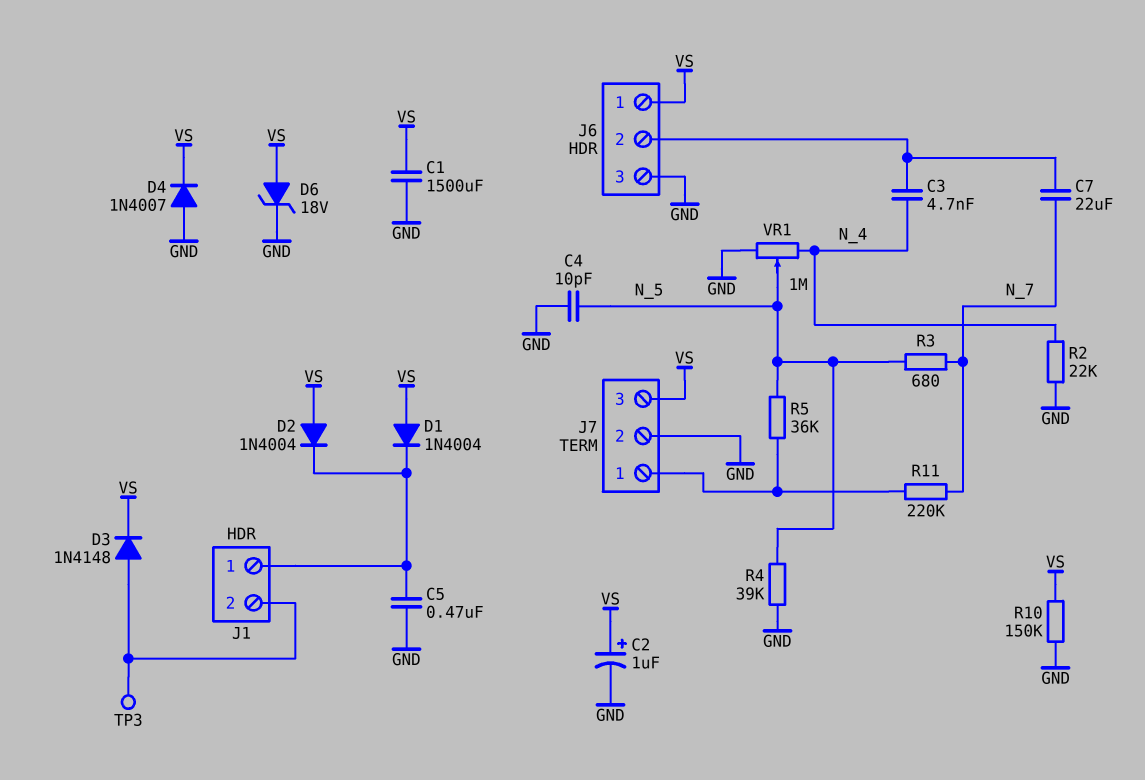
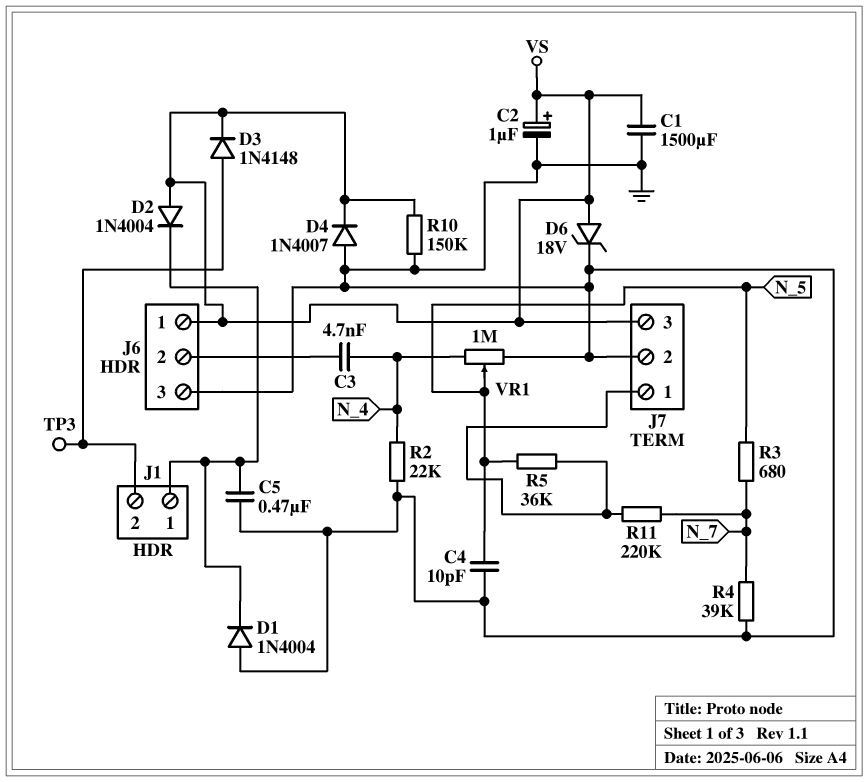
C7: 22uF (J6/2, N_7) -> none
D1: diode 1N4004 (A VS, K J1/1) -> diode 1N4004 (A GND, K J1/1)
R4: 39k (GND, N_5) -> 39k (GND, N_7)

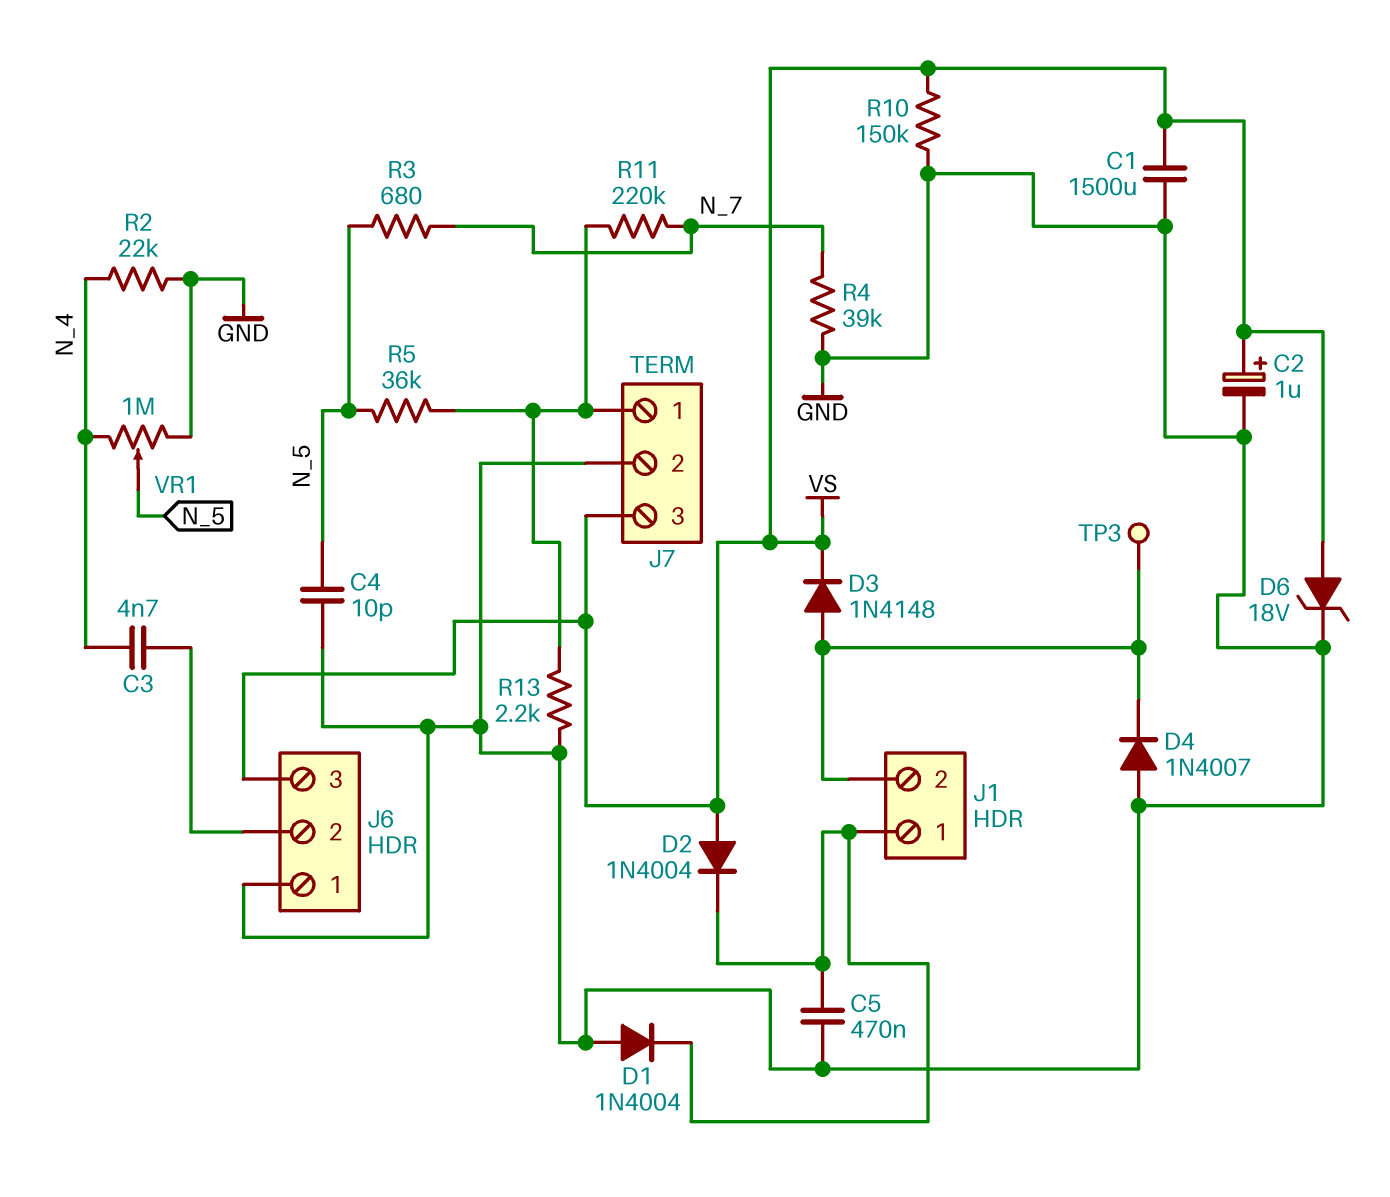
D4: diode 1N4007 (A GND, K VS) -> diode 1N4007 (A GND, K J1/2)
J6 pin 1: VS -> GND
J6 pin 3: GND -> VS
R13: none -> 2.2k (GND, J7/1)

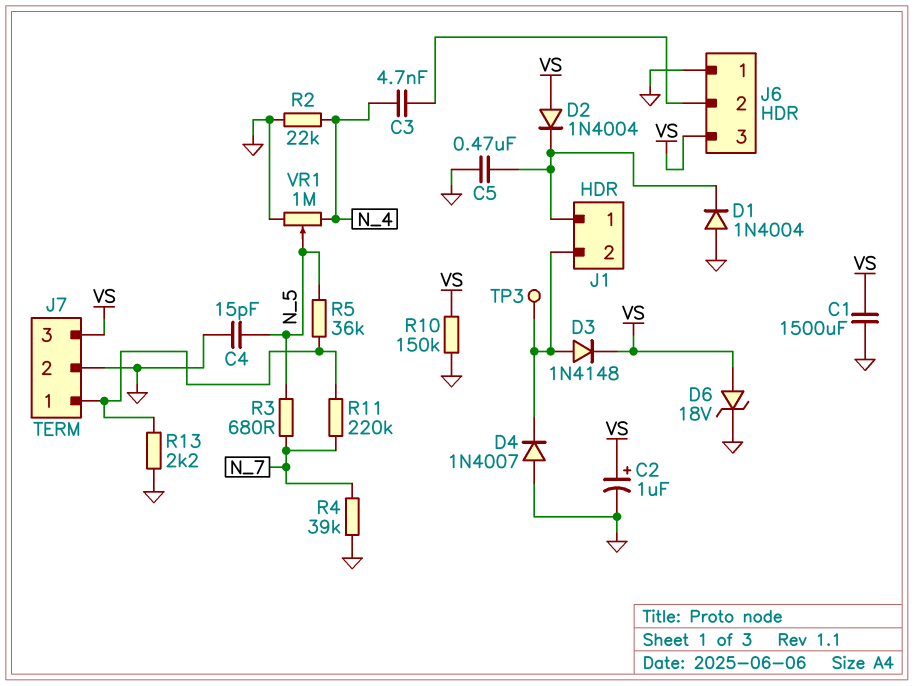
C4: 10pF (GND, N_5) -> 15pF (GND, N_5)

